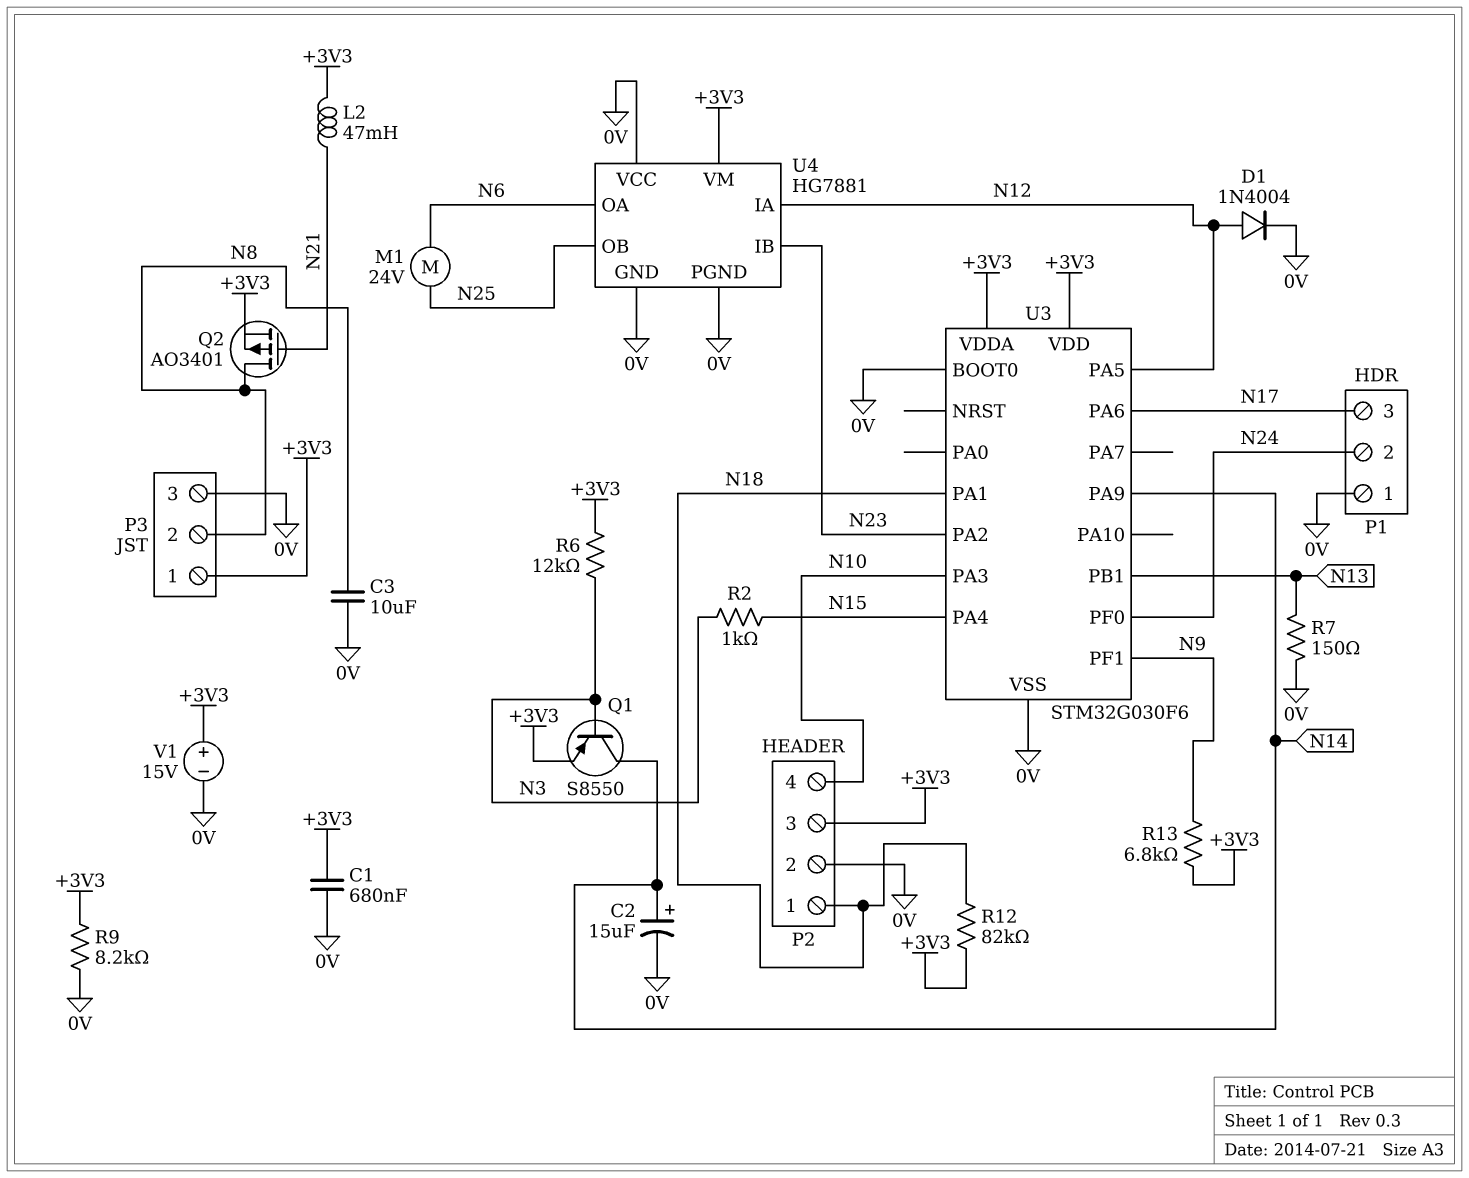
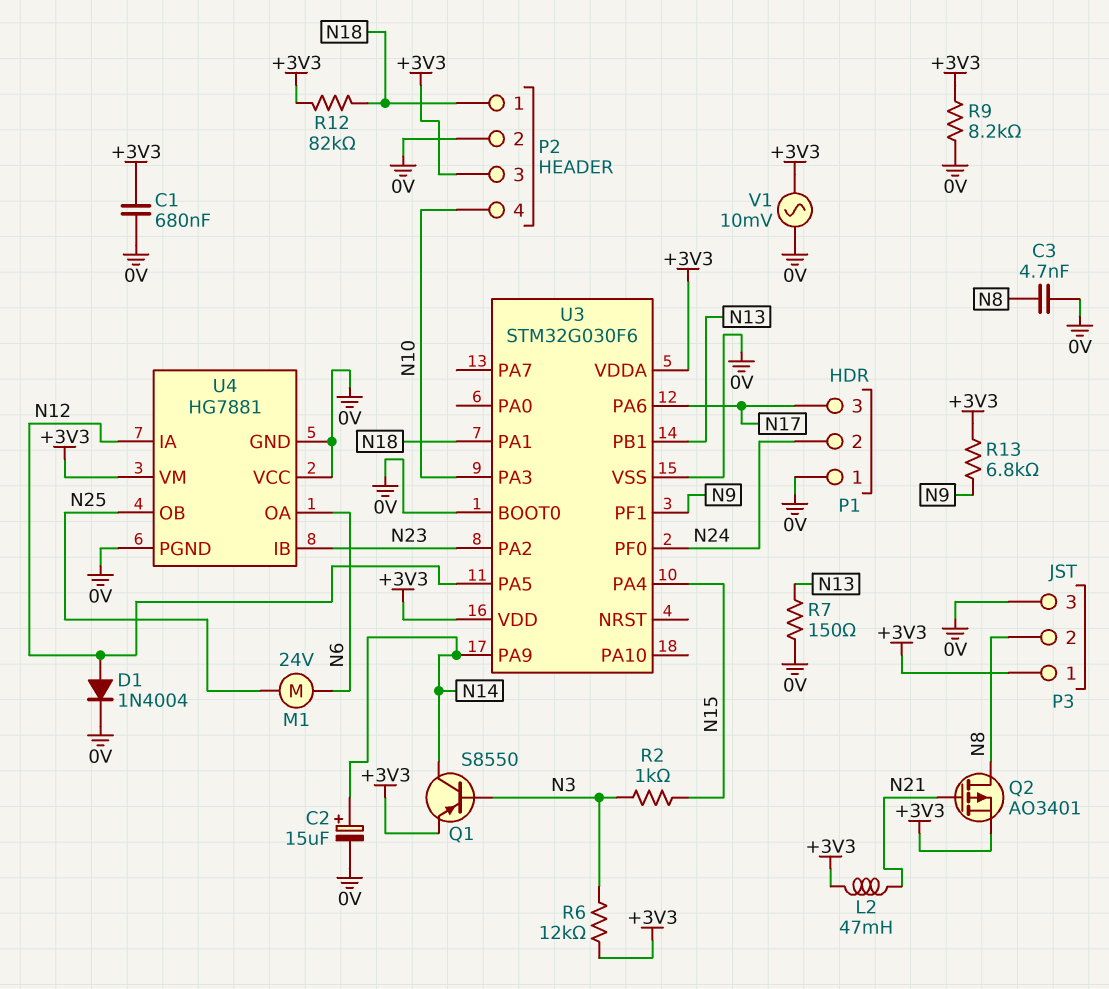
C3: 10uF (0V, N8) -> 4.7nF (0V, N8)
V1: 15V (plus +3V3, minus 0V) -> AC 10mV (+3V3, 0V)

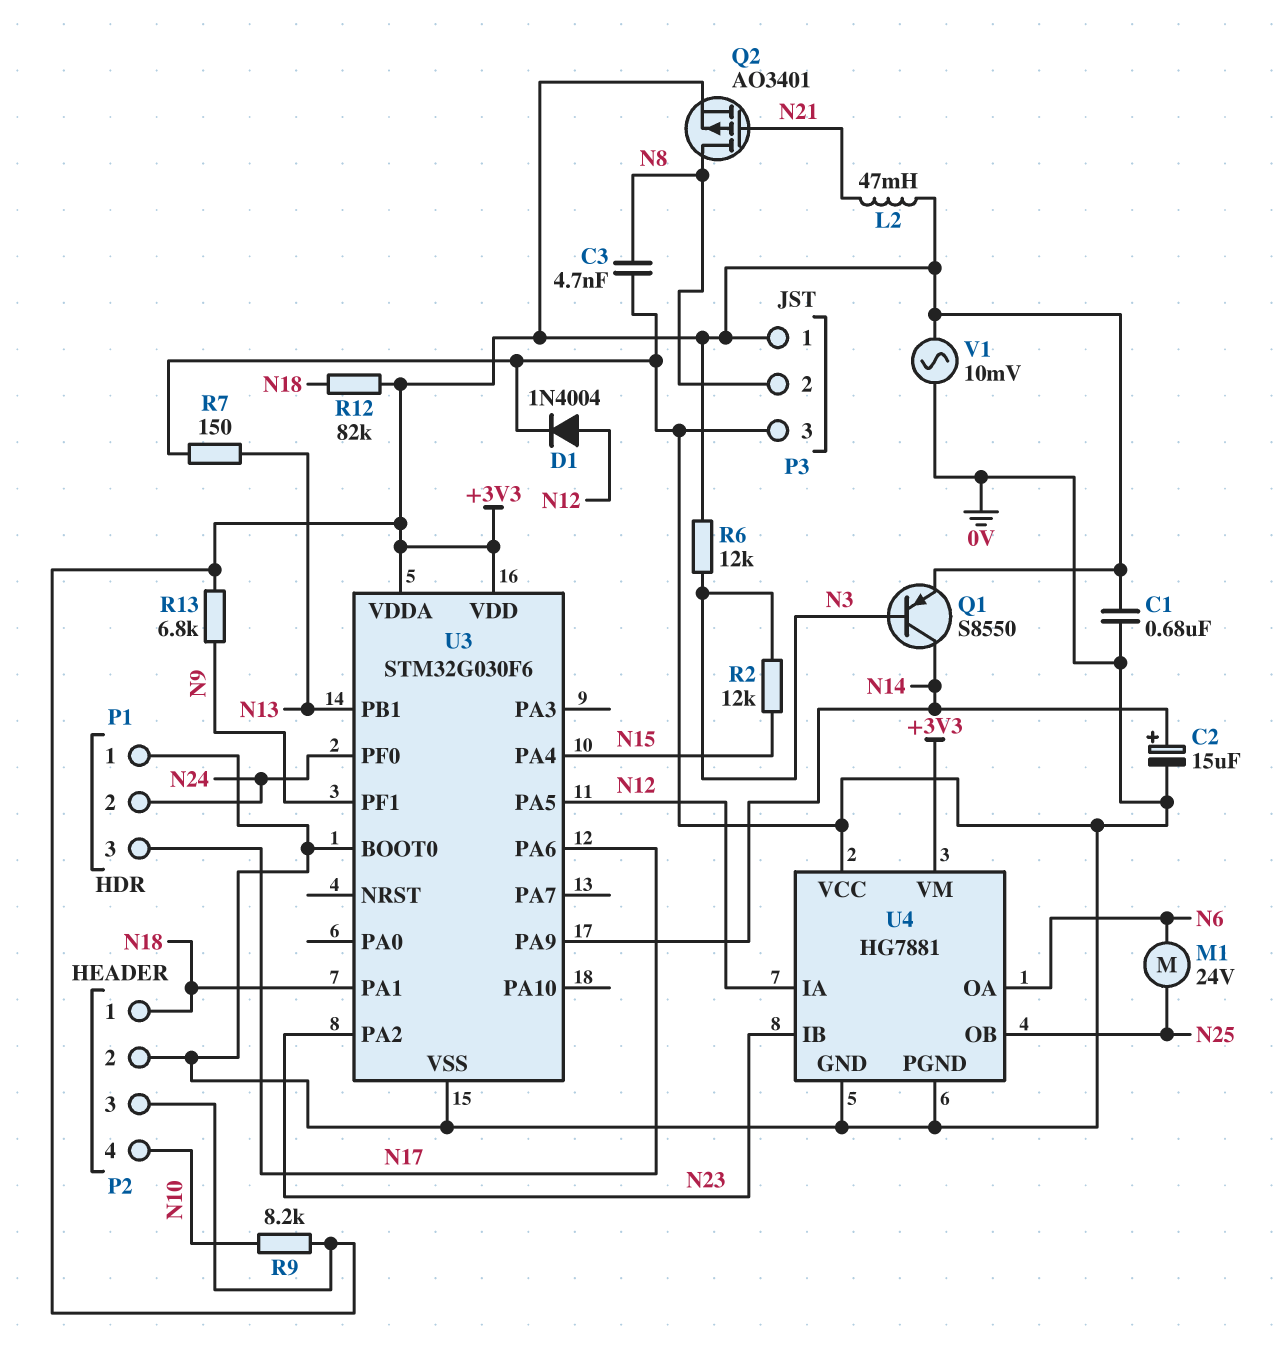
R2: 1k (N3, N15) -> 12k (N3, N15)
R9: 8.2k (+3V3, 0V) -> 8.2k (+3V3, N10)
U3 pin PA3: N10 -> none

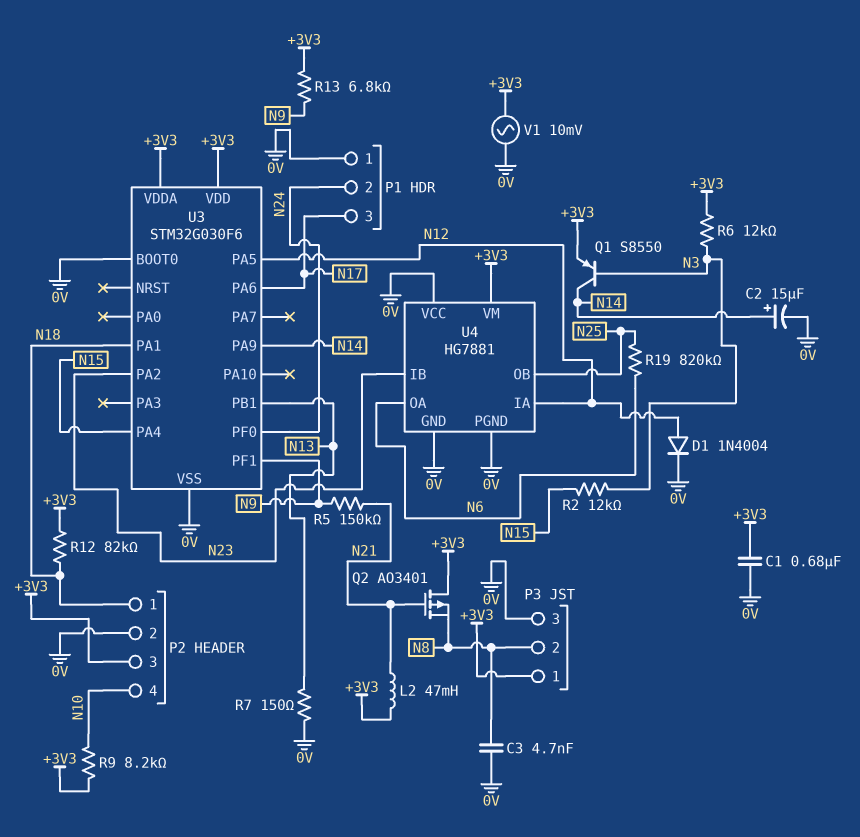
M1: motor 24V (N6, N25) -> none
Q2: PMOS AO3401 (G N21, D N8, S +3V3) -> PMOS AO3401 (G N21, D +3V3, S N8)
R5: none -> 150k (N9, N21)
R19: none -> 820k (N6, N25)

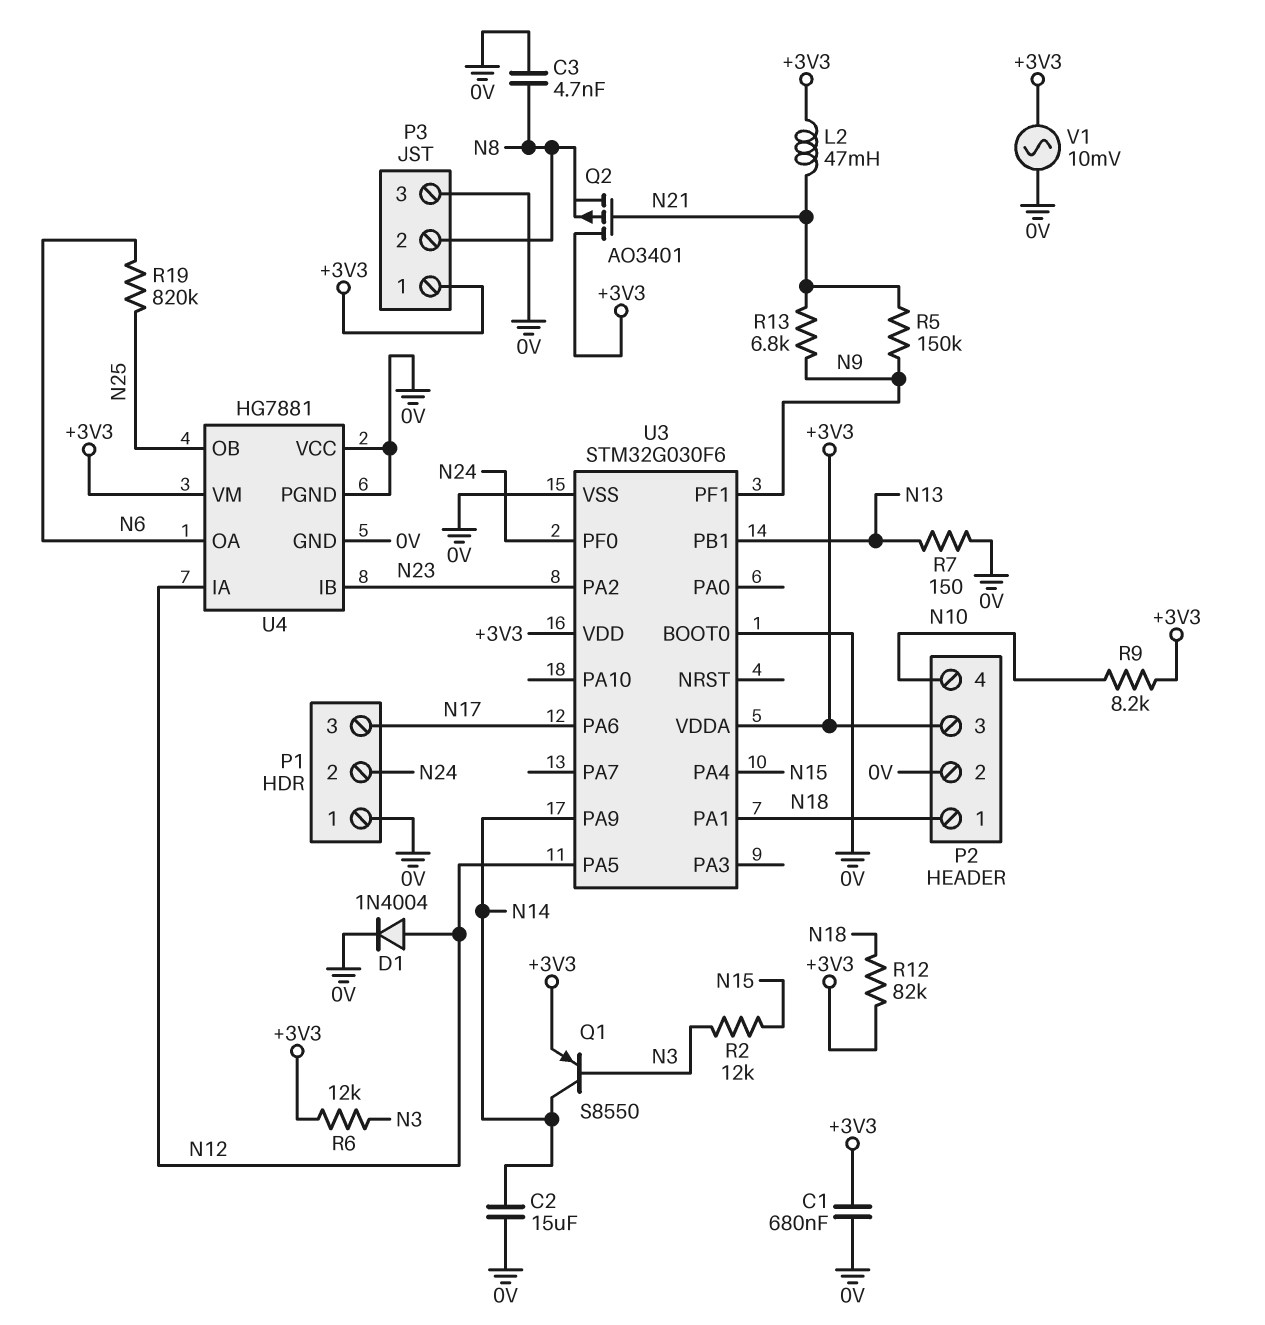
C2: 15uF (plus N14, minus 0V) -> 15uF (0V, N14)
R13: 6.8k (+3V3, N9) -> 6.8k (N9, N21)

